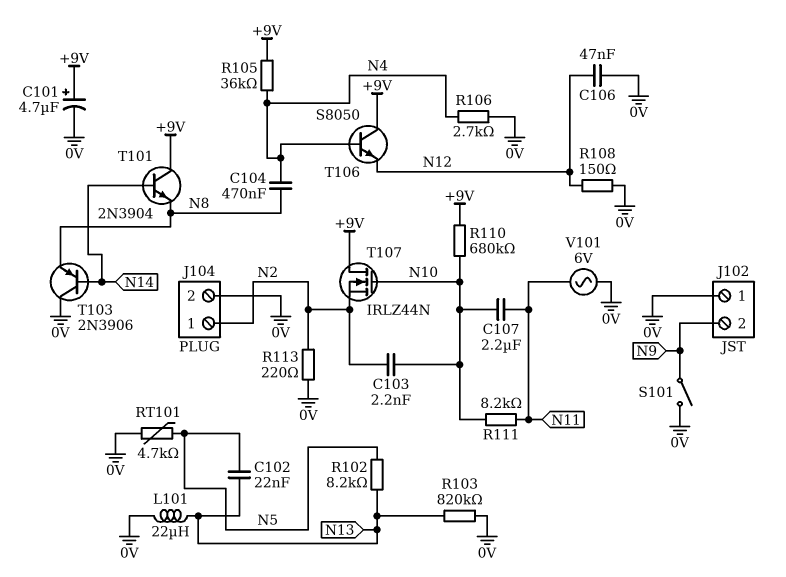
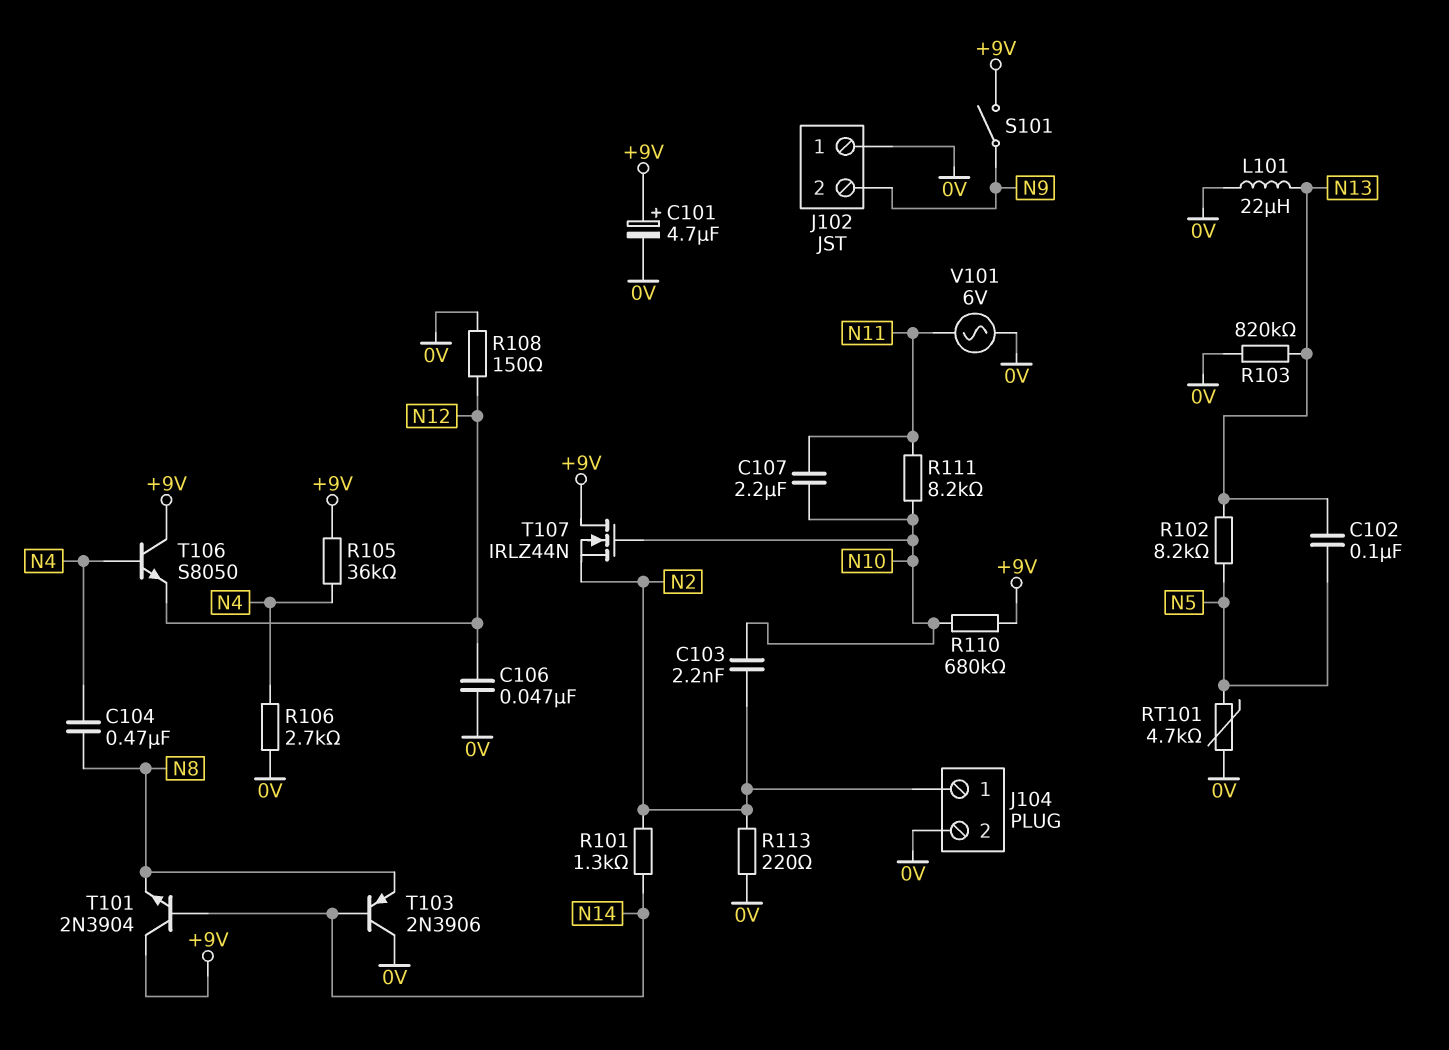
C102: 22nF (N5, N13) -> 100nF (N5, N13)
R101: none -> 1.3k (N2, N14)
S101: switch (0V, N9) -> switch (+9V, N9)

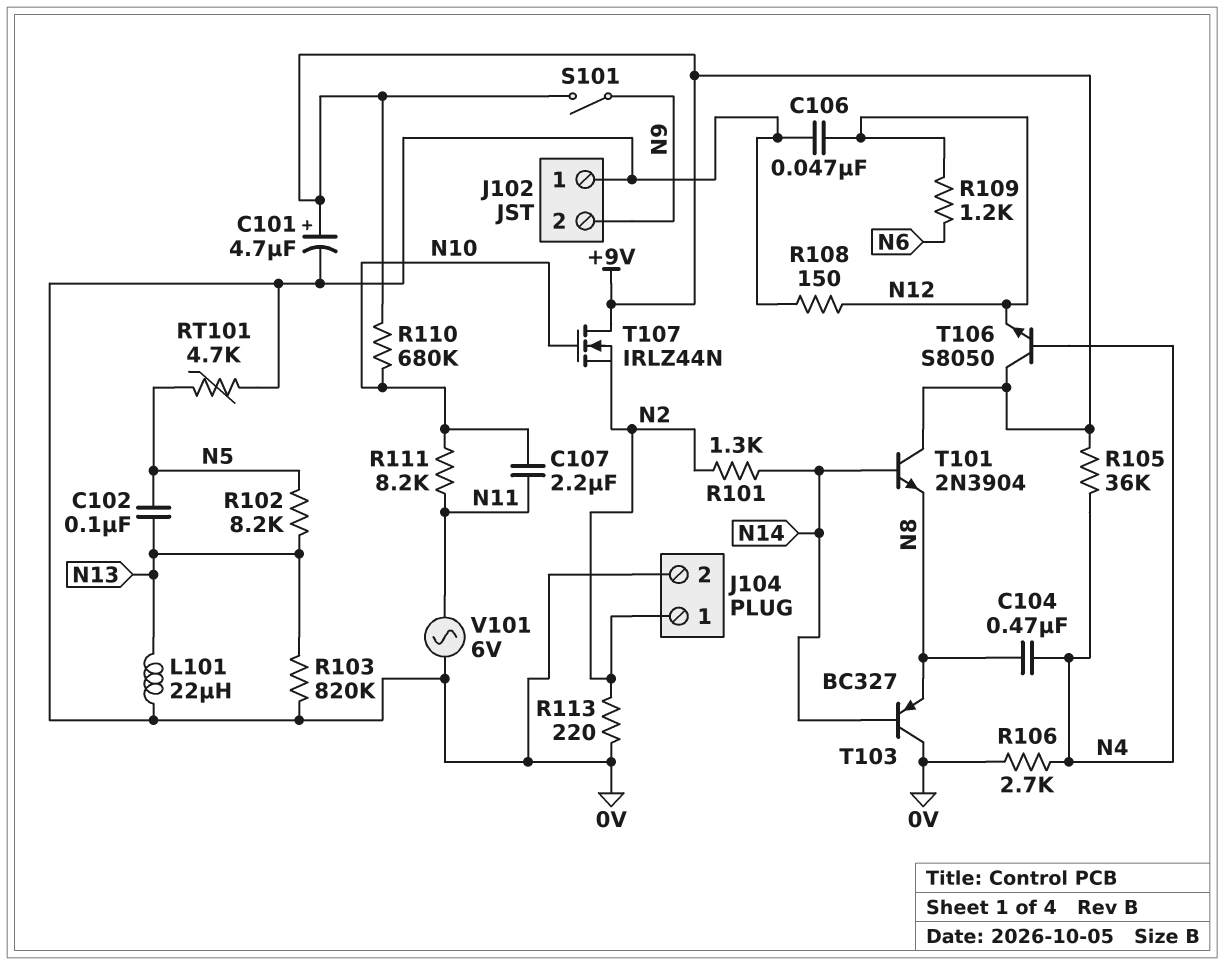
C103: 2.2nF (N2, N10) -> none
R109: none -> 1.2k (N6, N12)
T103: PNP 2N3906 (B N14, C 0V, E N8) -> PNP BC327 (B N14, C 0V, E N8)

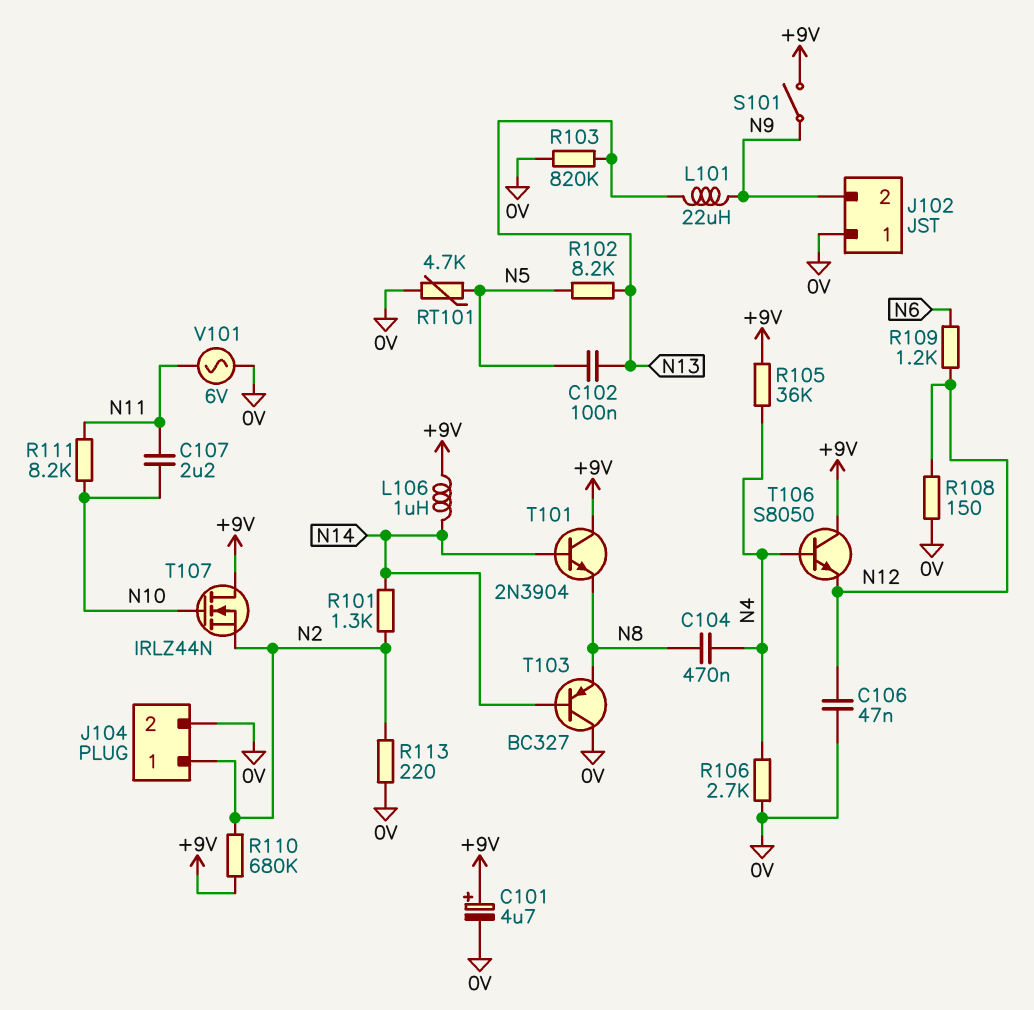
L101: 22uH (0V, N13) -> 22uH (N9, N13)
L106: none -> 1uH (+9V, N14)
R110: 680k (+9V, N10) -> 680k (+9V, N2)

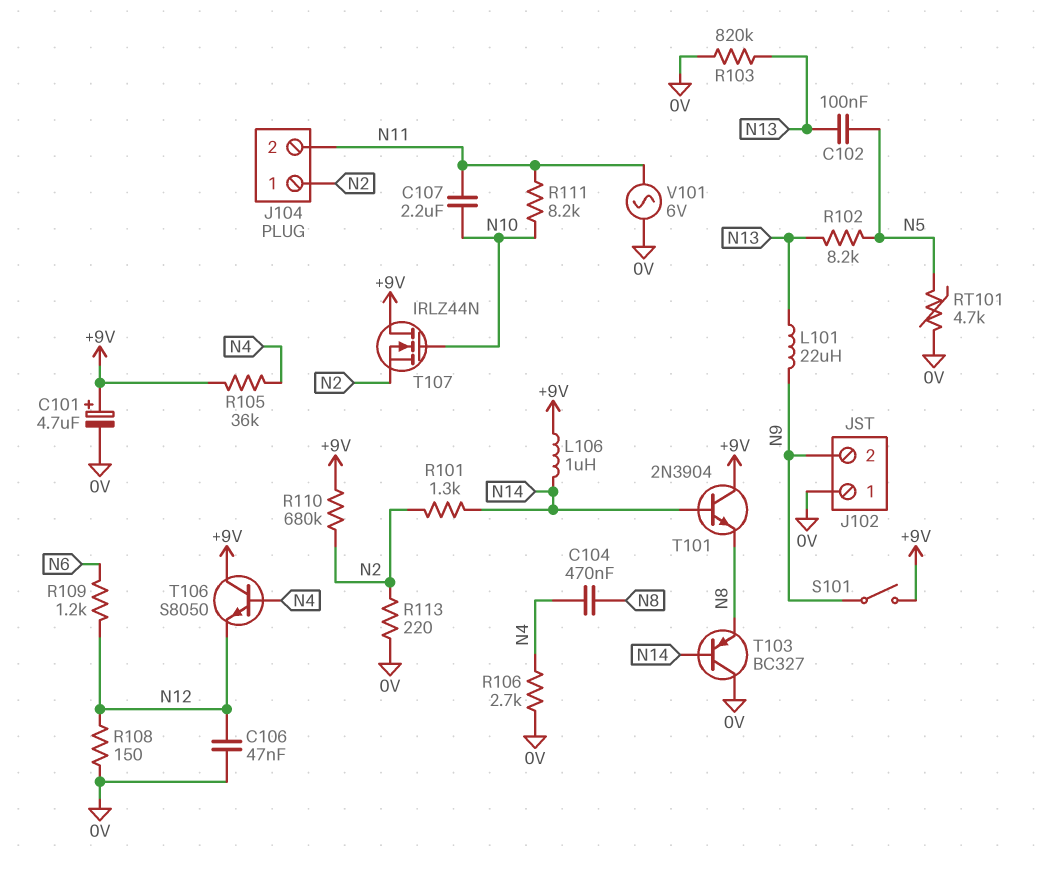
J104 pin 2: 0V -> N11

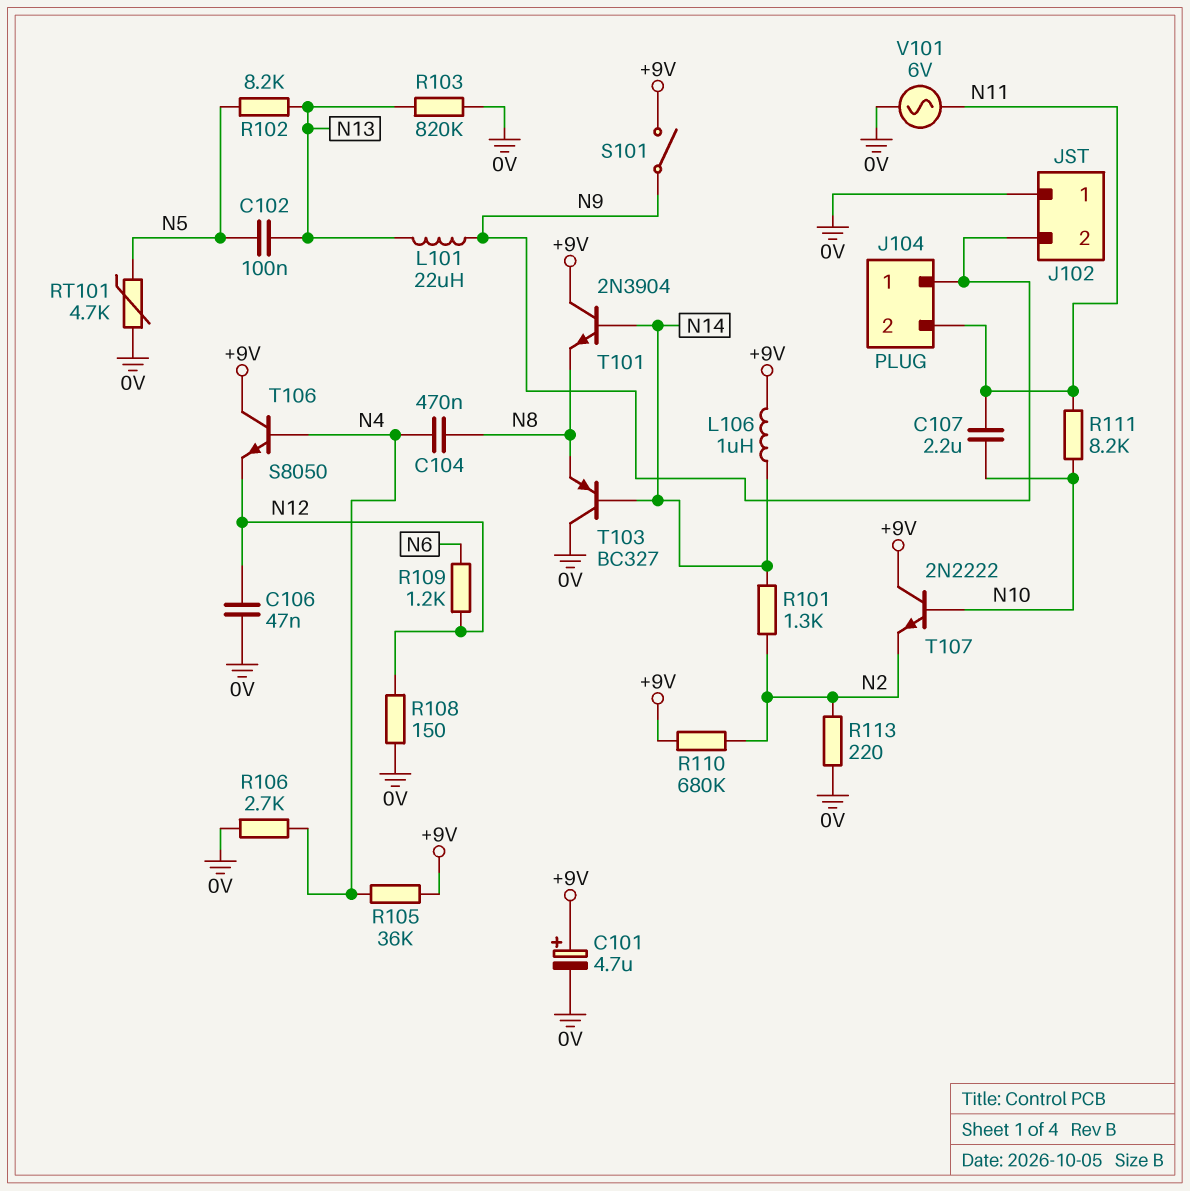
J104 pin 1: N2 -> N9
T107: NMOS IRLZ44N (G N10, D +9V, S N2) -> NPN 2N2222 (B N10, C +9V, E N2)

